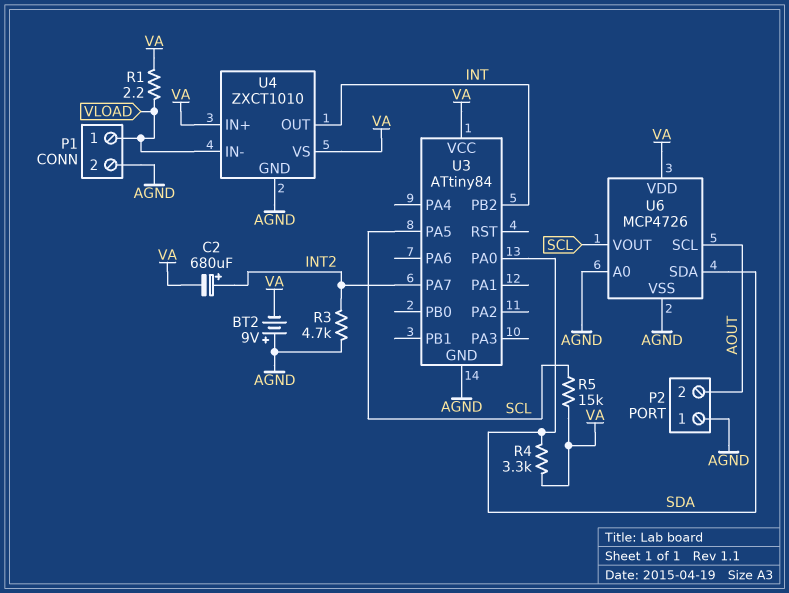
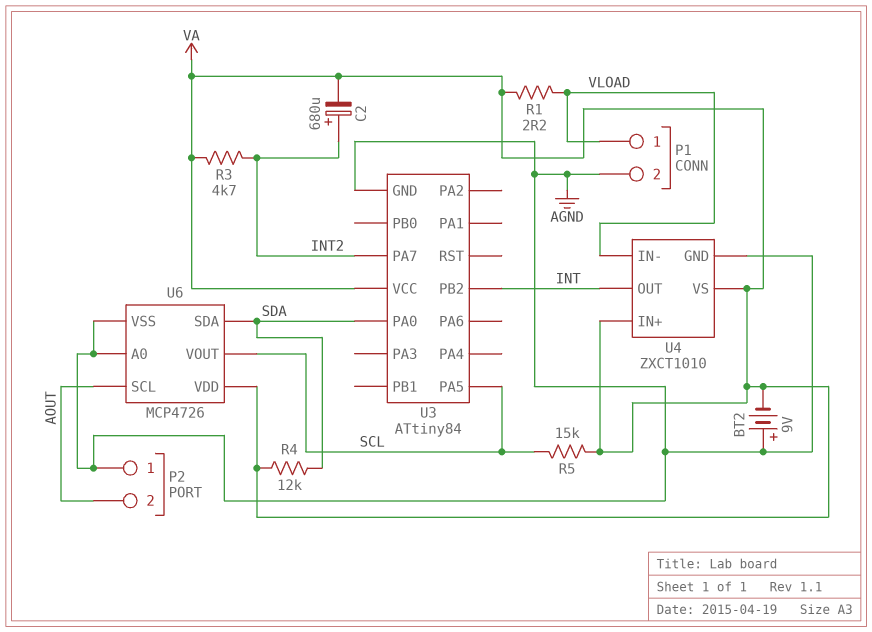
R3: 4.7k (AGND, INT2) -> 4.7k (INT2, VA)
R4: 3.3k (SDA, VA) -> 12k (SDA, VA)

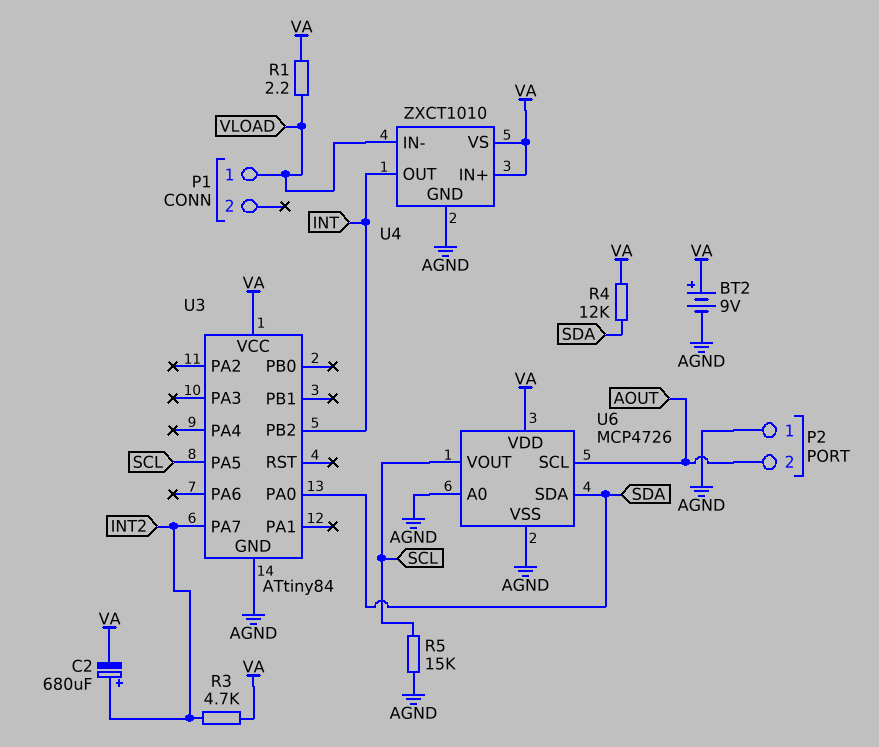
BT2: 9V (plus AGND, minus VA) -> 9V (plus VA, minus AGND)
P1 pin 2: AGND -> none
R5: 15k (SCL, VA) -> 15k (AGND, SCL)

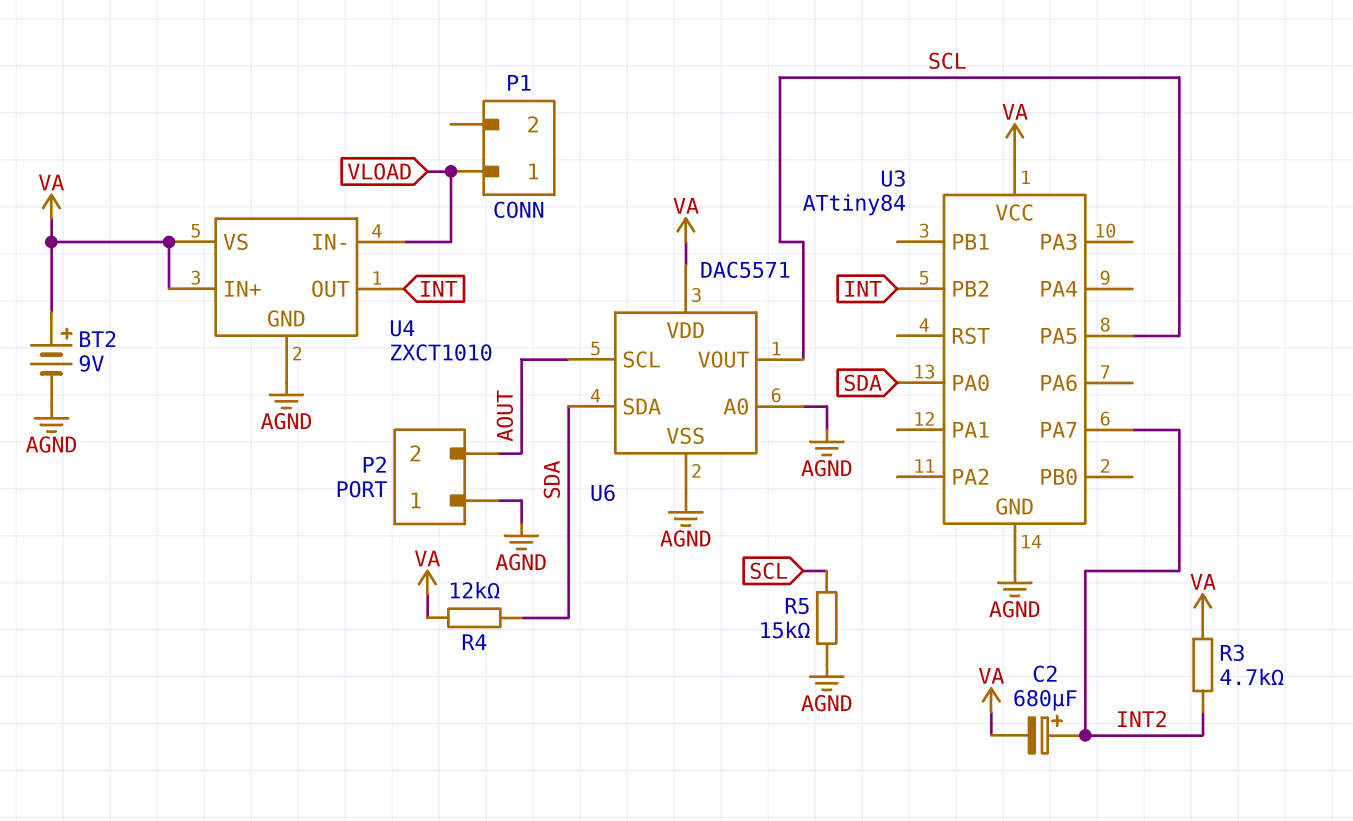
R1: 2.2 (VA, VLOAD) -> none
U6: MCP4726 -> DAC5571

